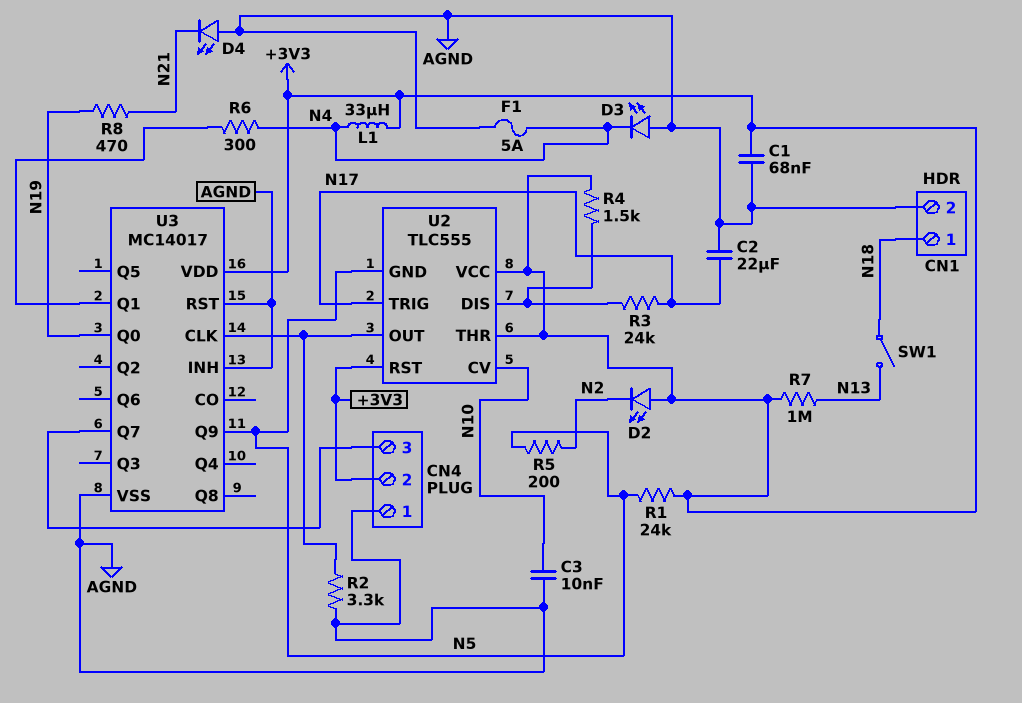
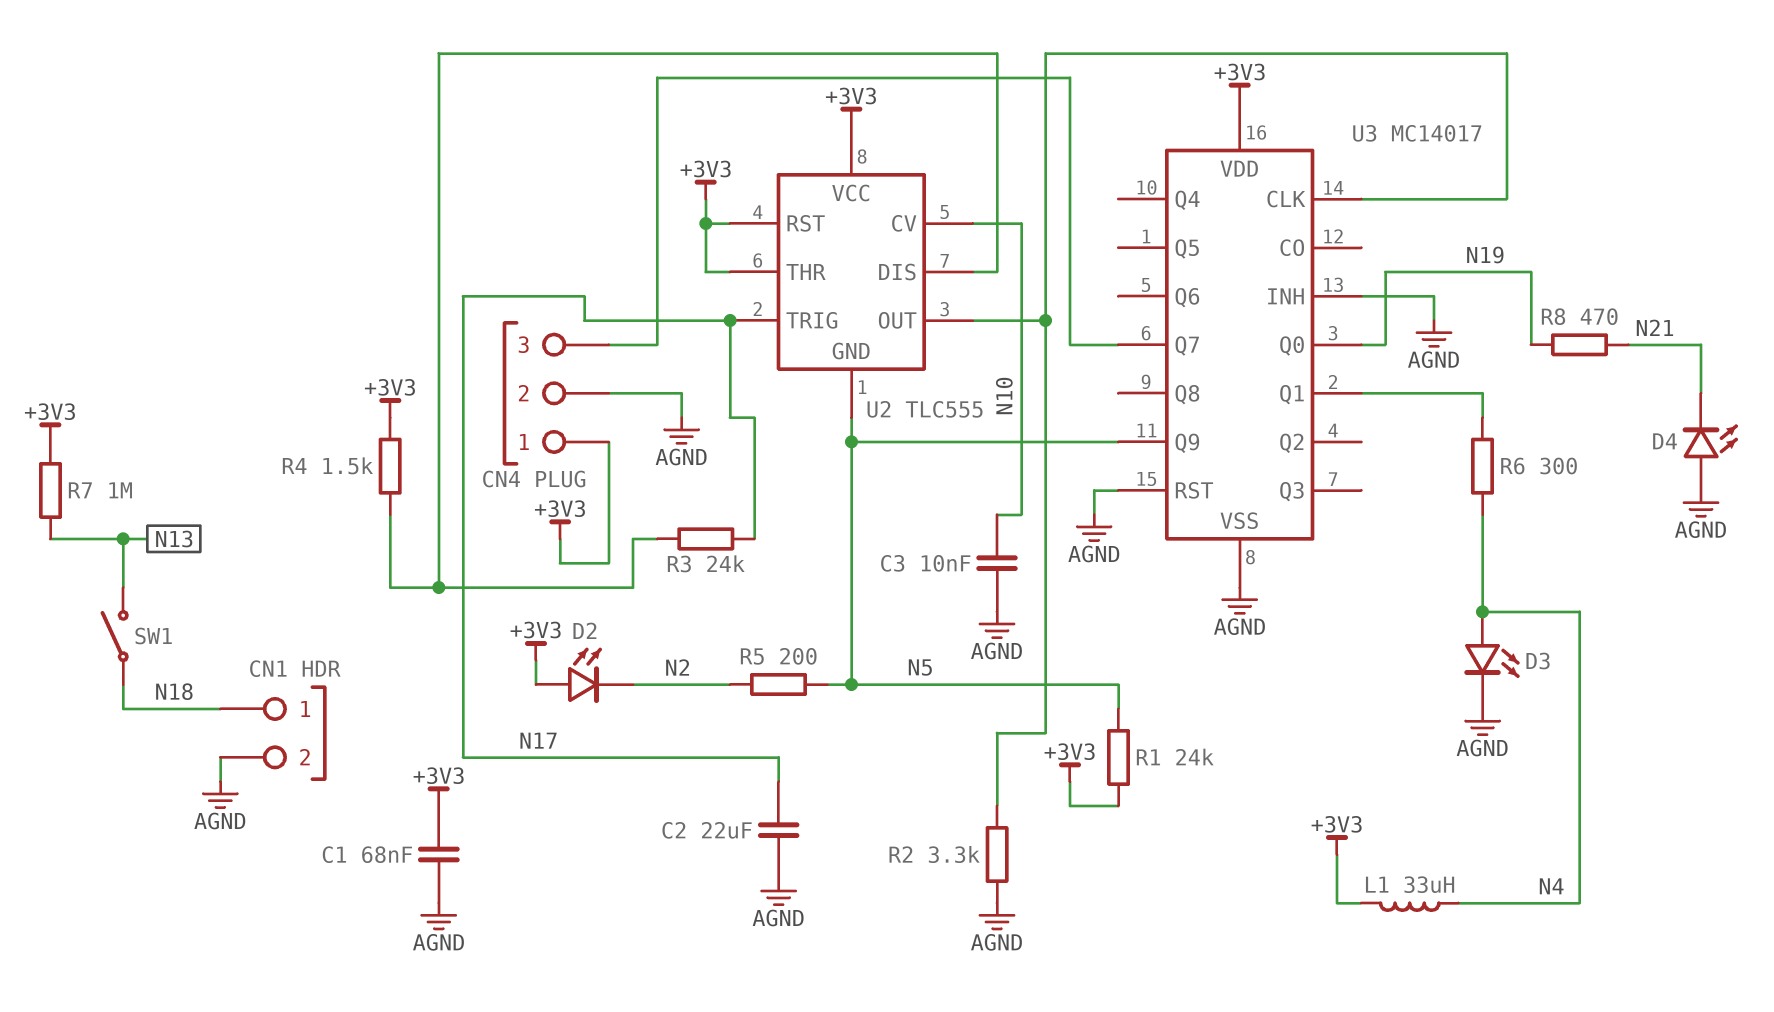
CN4 pin 1: AGND -> +3V3
CN4 pin 2: +3V3 -> AGND
D3: LED (A AGND, K N4) -> LED (A N4, K AGND)
F1: 5A (AGND, N4) -> none

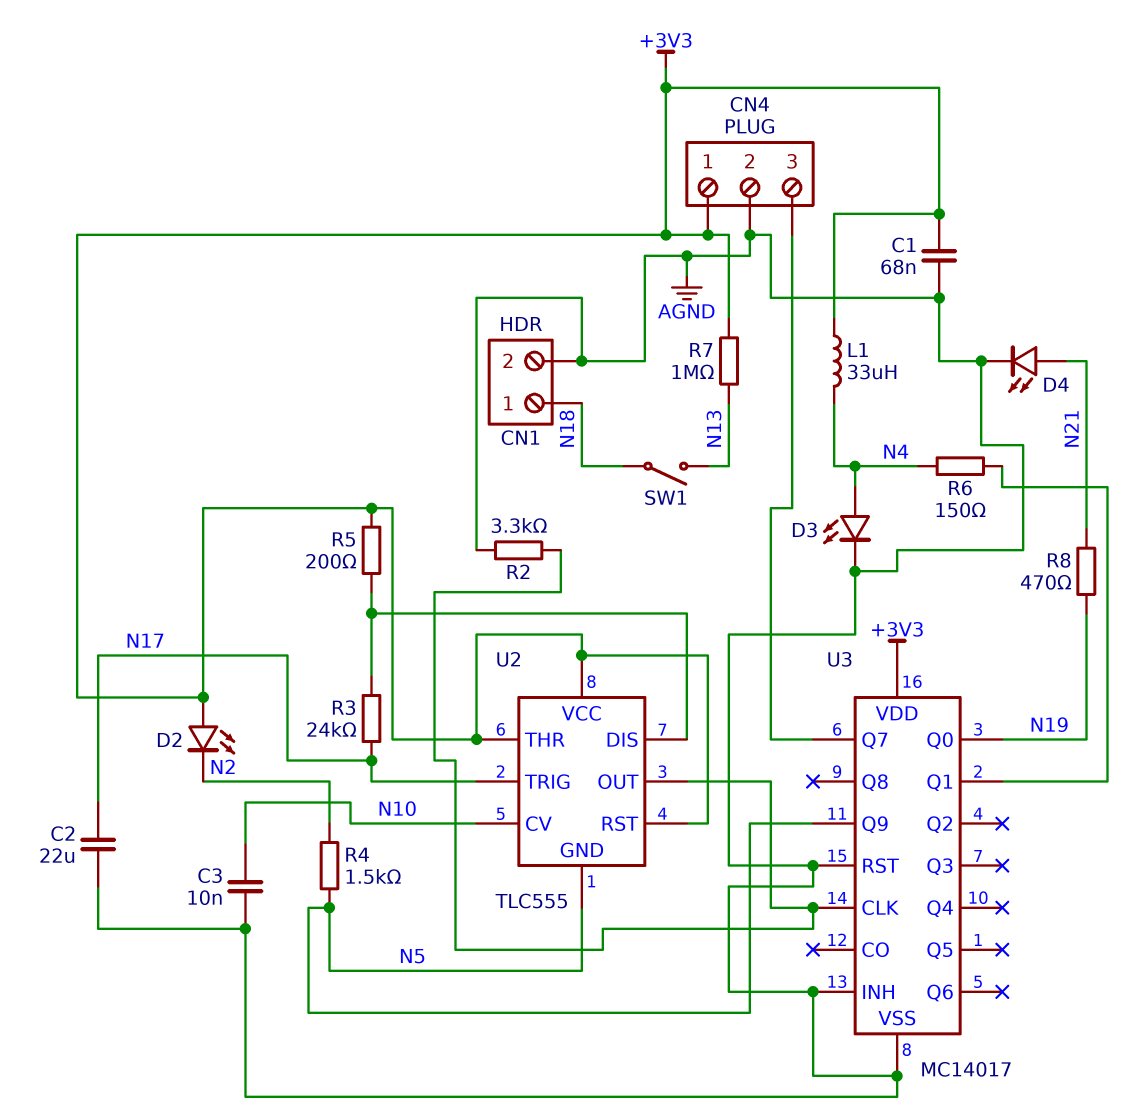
D4: LED (A AGND, K N21) -> LED (A N21, K AGND)
R1: 24k (+3V3, N5) -> none
R4: 1.5k (+3V3, U2/DIS) -> 1.5k (N2, N5)
R5: 200 (N2, N5) -> 200 (+3V3, U2/DIS)
R6: 300 (N4, U3/Q1) -> 150 (N4, U3/Q1)

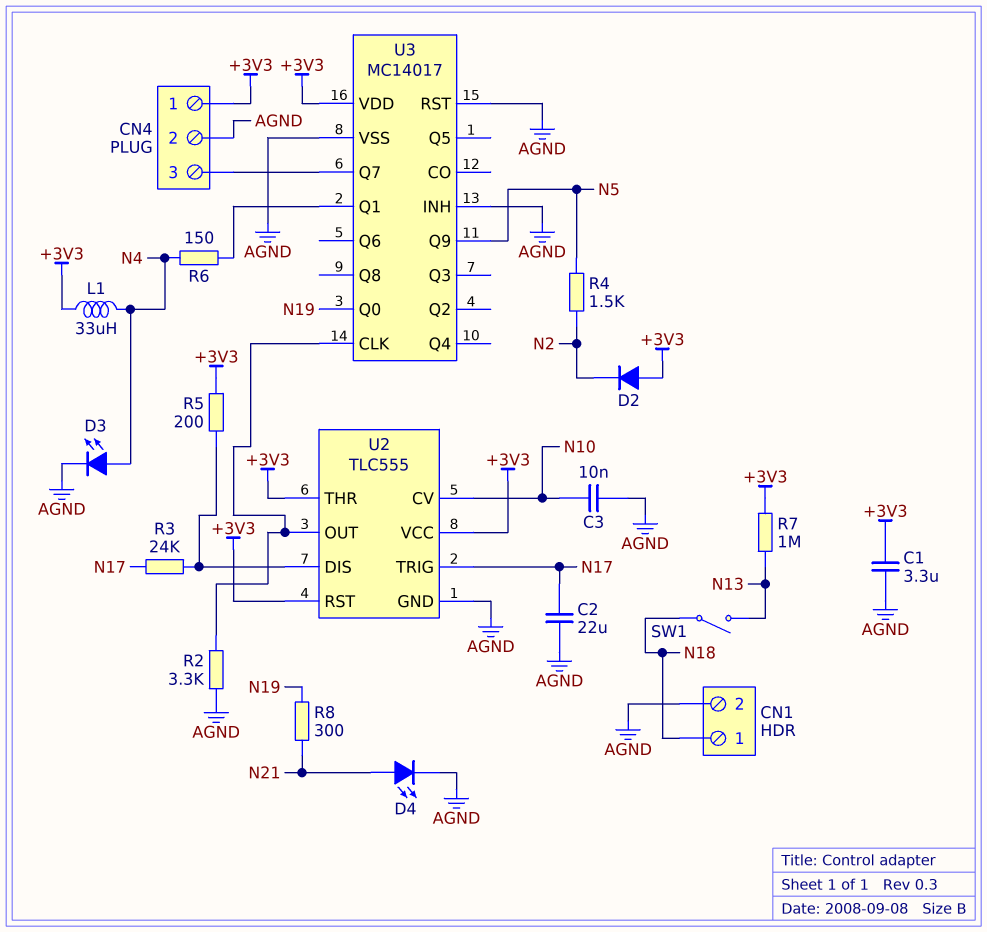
C1: 68nF (+3V3, AGND) -> 3.3uF (+3V3, AGND)
D2: LED (A +3V3, K N2) -> diode (A +3V3, K N2)
R8: 470 (N19, N21) -> 300 (N19, N21)
U2 pin GND: N5 -> AGND

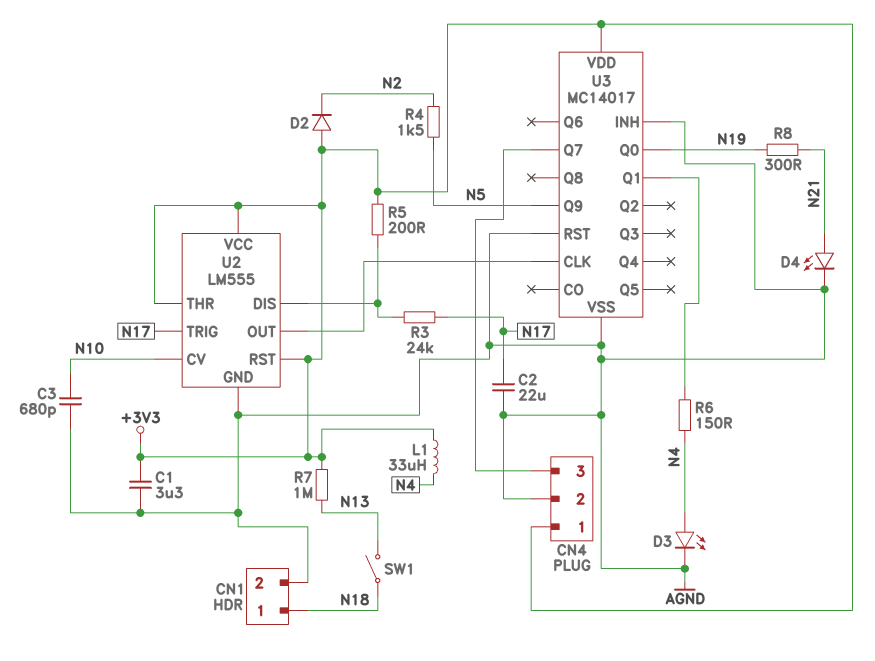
C3: 10nF (AGND, N10) -> 680pF (AGND, N10)
R2: 3.3k (AGND, U2/OUT) -> none
U2: TLC555 -> LM555

